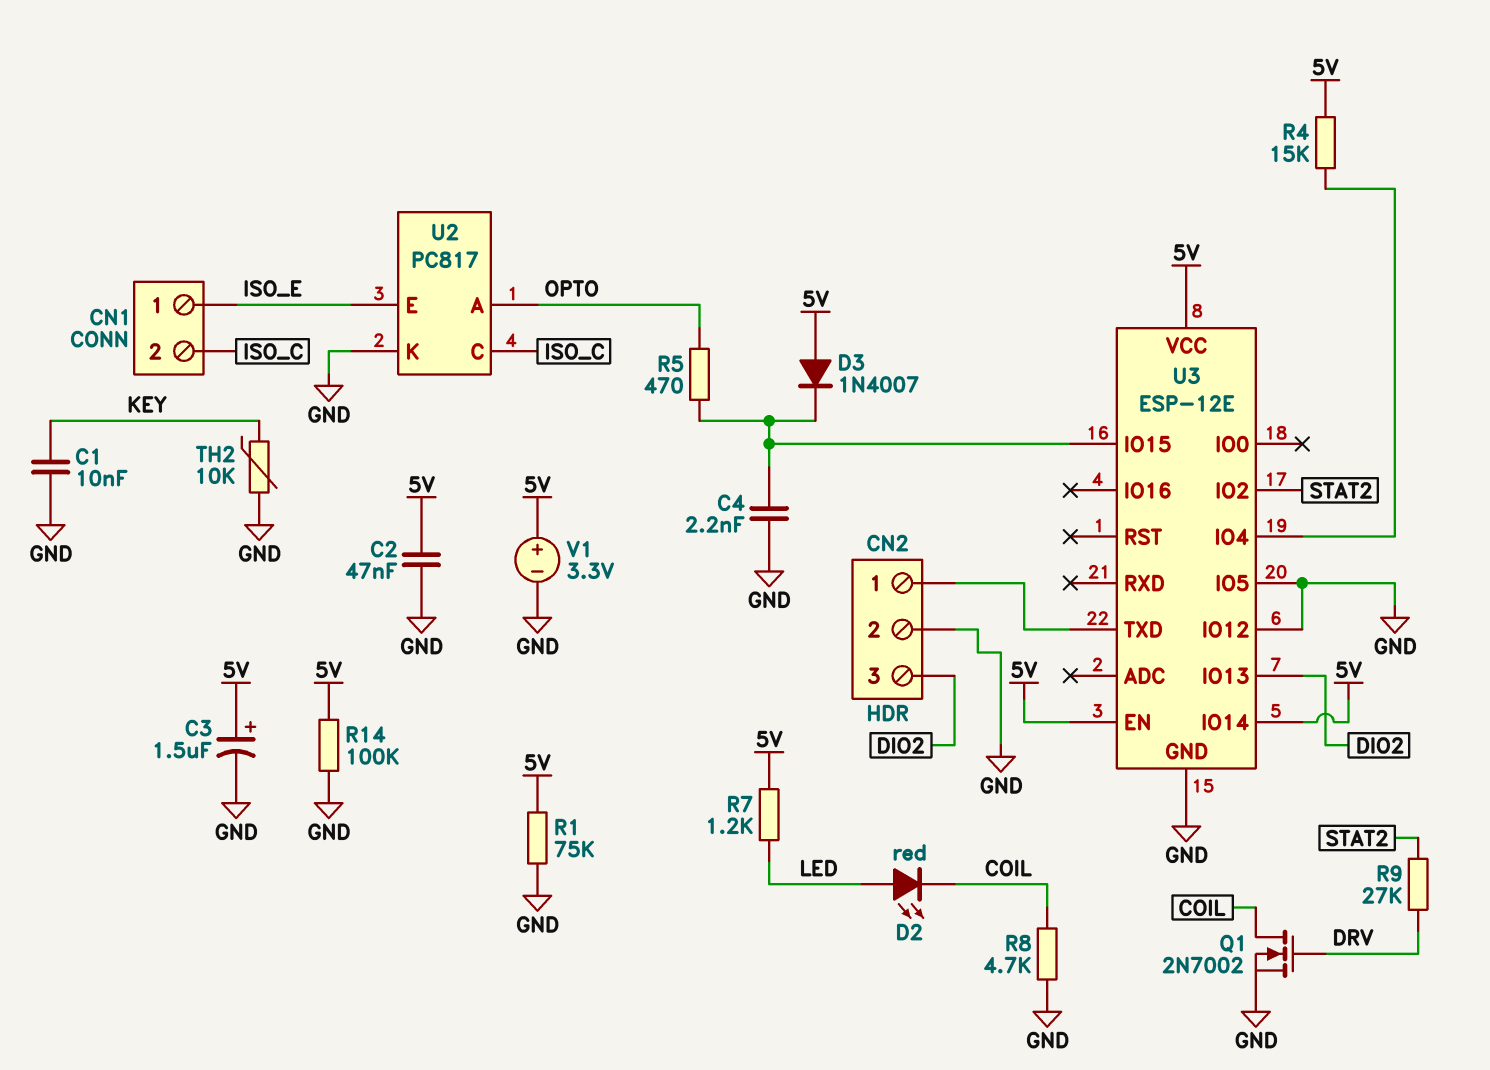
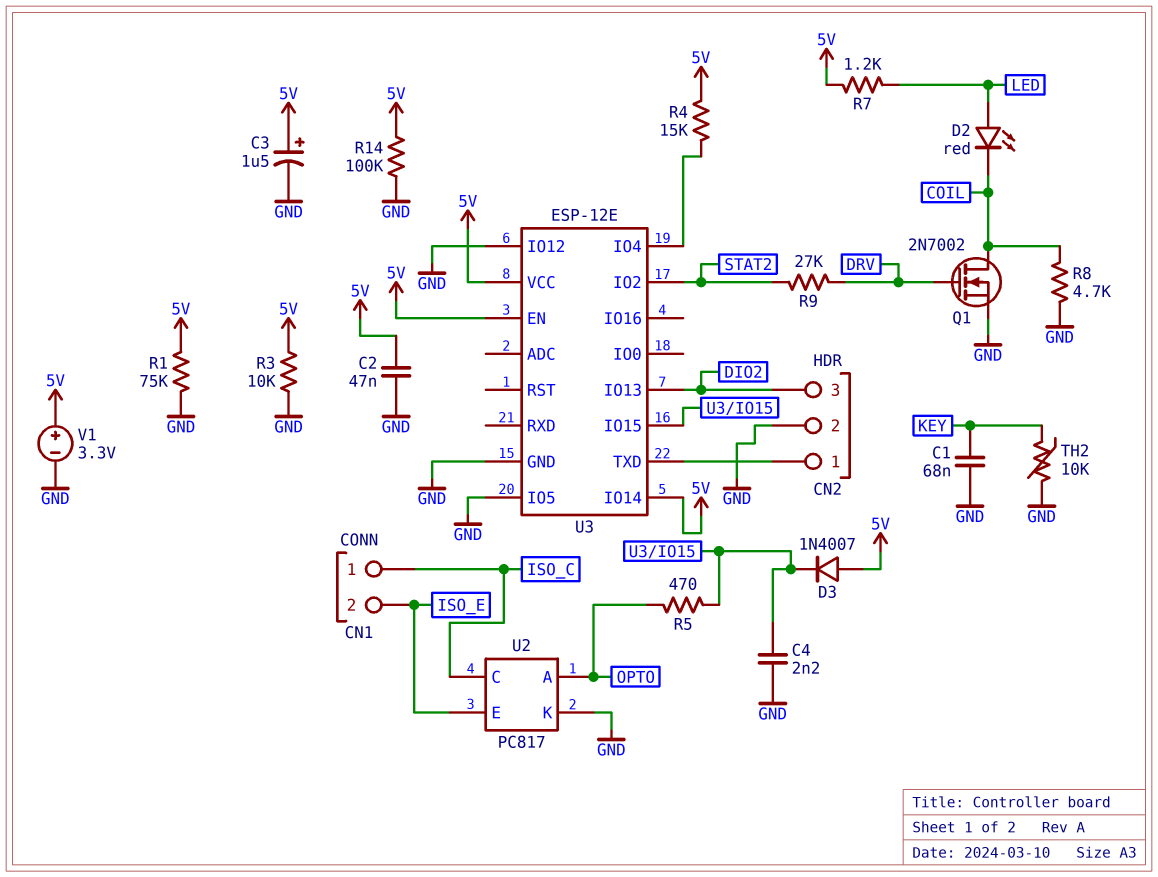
C1: 10nF (GND, KEY) -> 68nF (GND, KEY)
CN1 pin 1: ISO_E -> ISO_C
CN1 pin 2: ISO_C -> ISO_E
R3: none -> 10k (5V, GND)

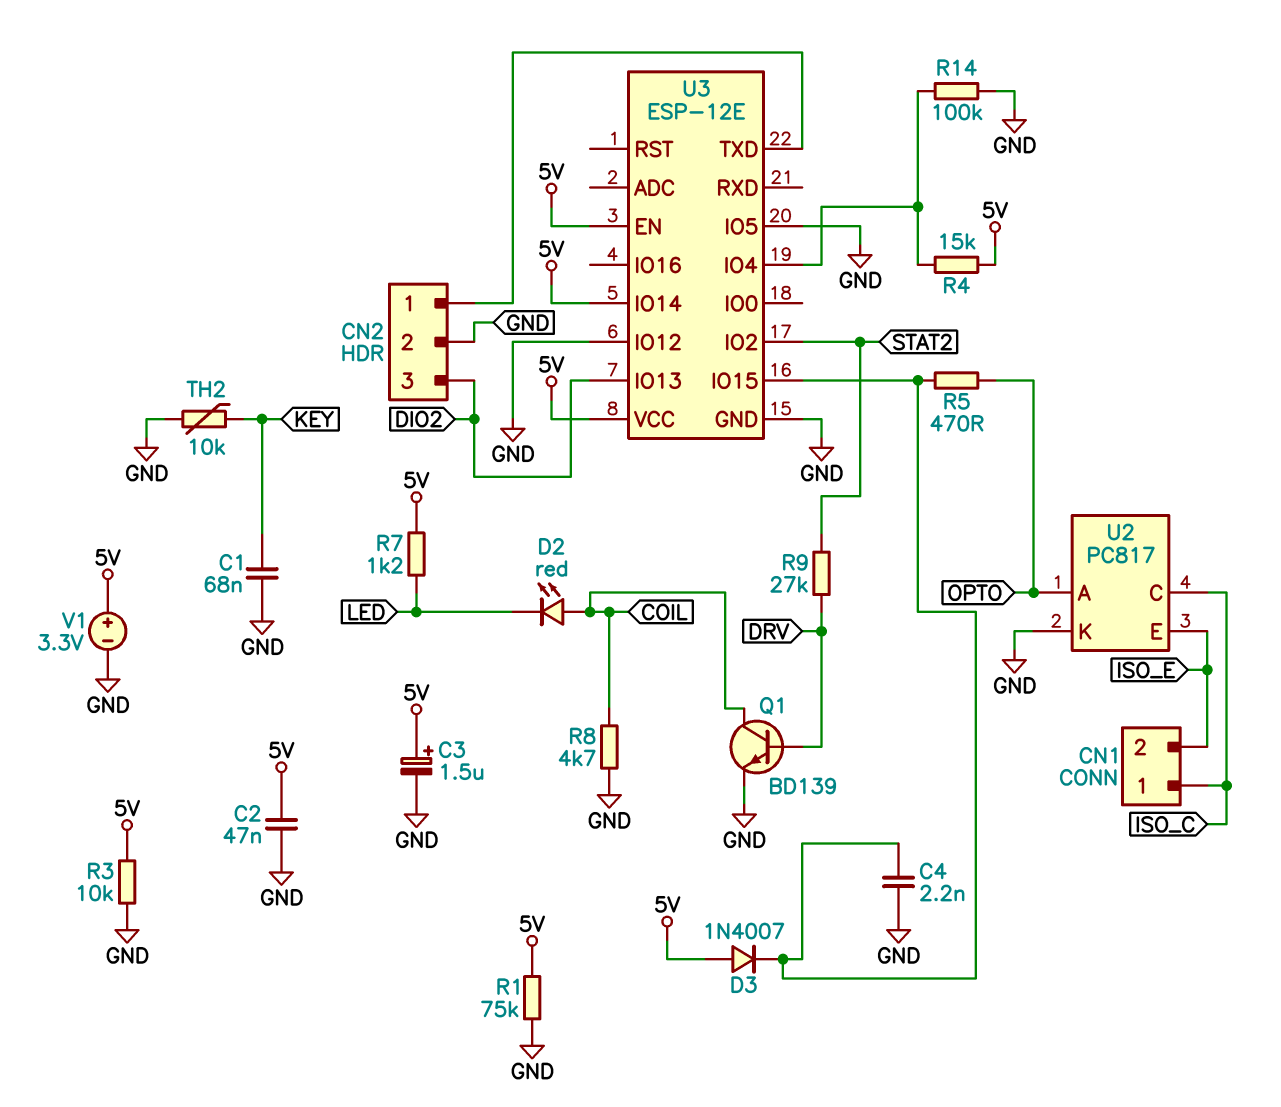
D2: LED red (A LED, K COIL) -> LED red (A COIL, K LED)
Q1: NMOS 2N7002 (G DRV, D COIL, S GND) -> NPN BD139 (B DRV, C COIL, E GND)
R14: 100k (5V, GND) -> 100k (GND, U3/IO4)

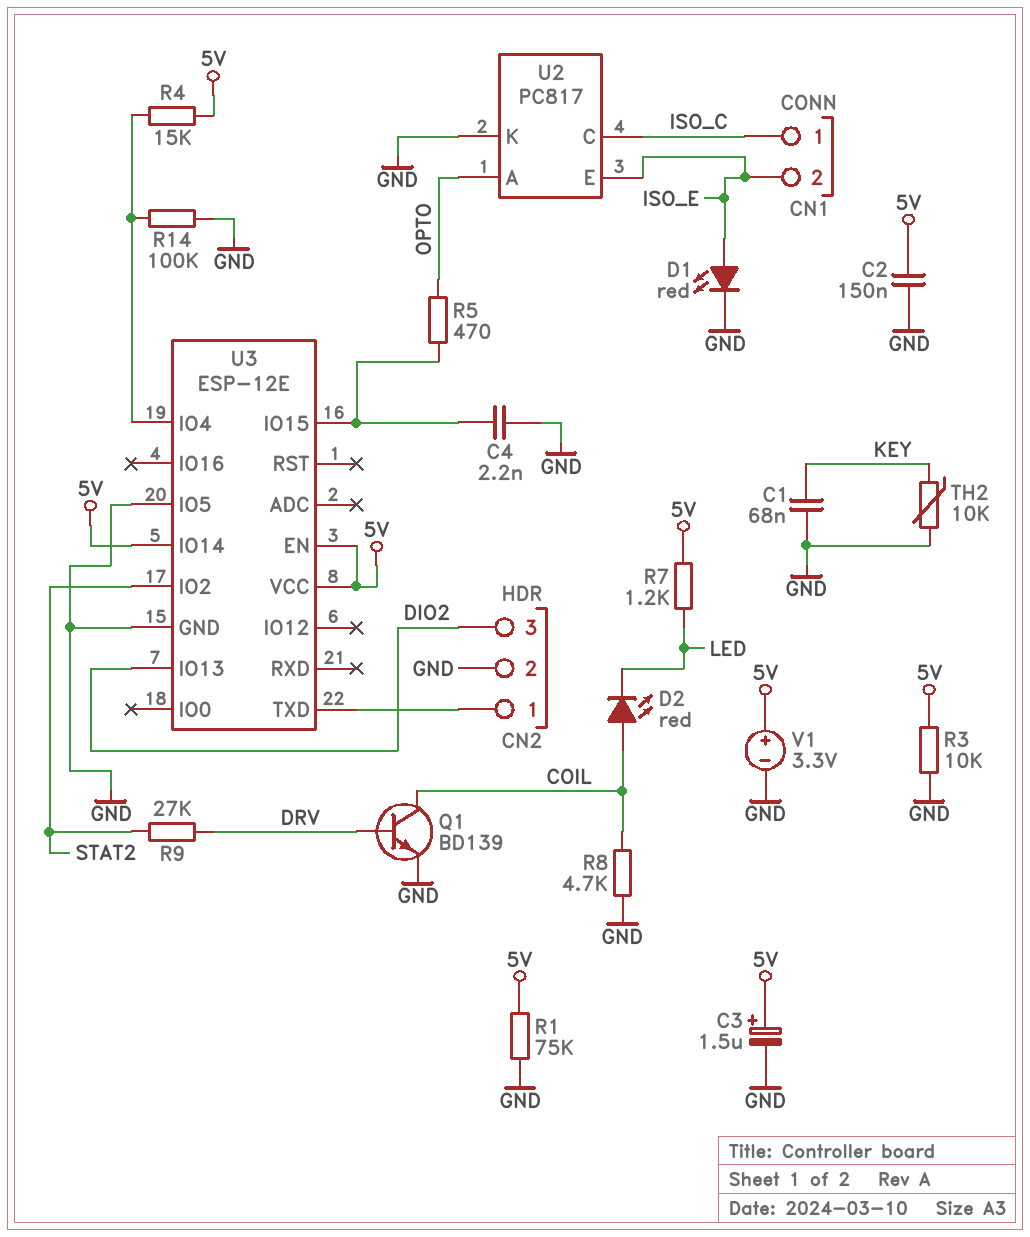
C2: 47nF (5V, GND) -> 150nF (5V, GND)
D1: none -> LED red (A ISO_E, K GND)
D3: diode 1N4007 (A 5V, K U3/IO15) -> none
U3 pin IO12: GND -> none

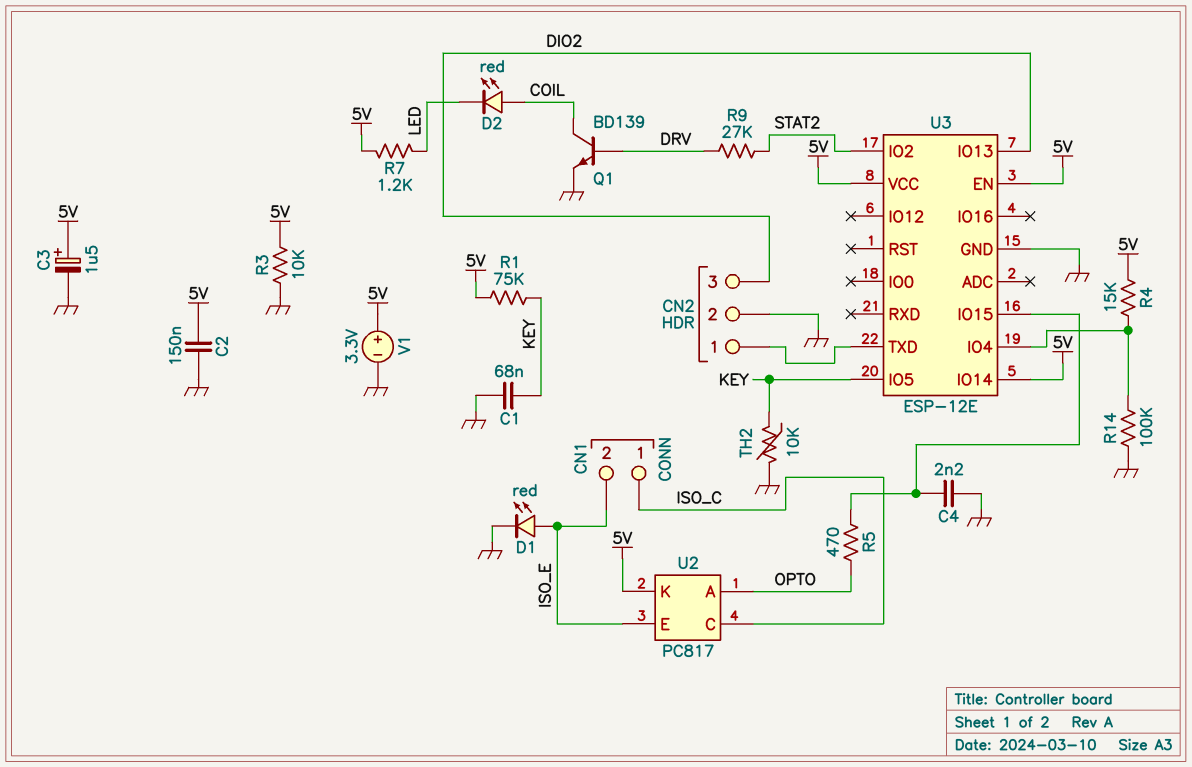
R1: 75k (5V, GND) -> 75k (5V, KEY)
R8: 4.7k (COIL, GND) -> none
U2 pin K: GND -> 5V
U3 pin IO5: GND -> KEY

